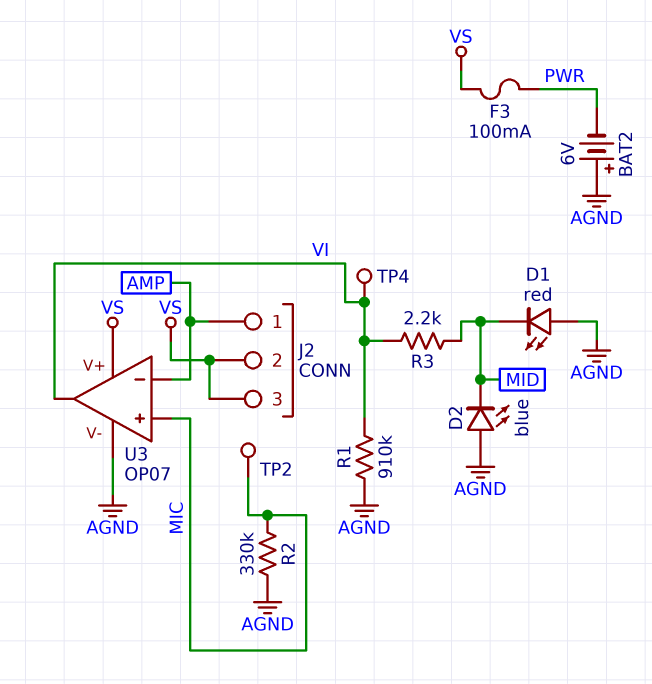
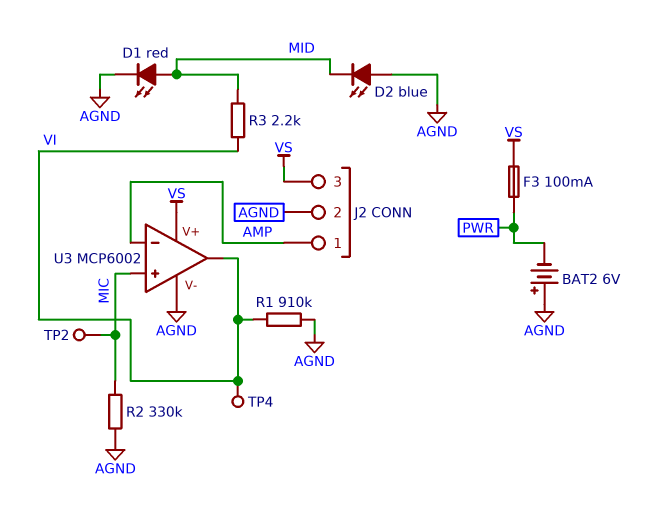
D1: LED red (A AGND, K MID) -> LED red (A MID, K AGND)
J2 pin 2: VS -> AGND
U3: OP07 -> MCP6002

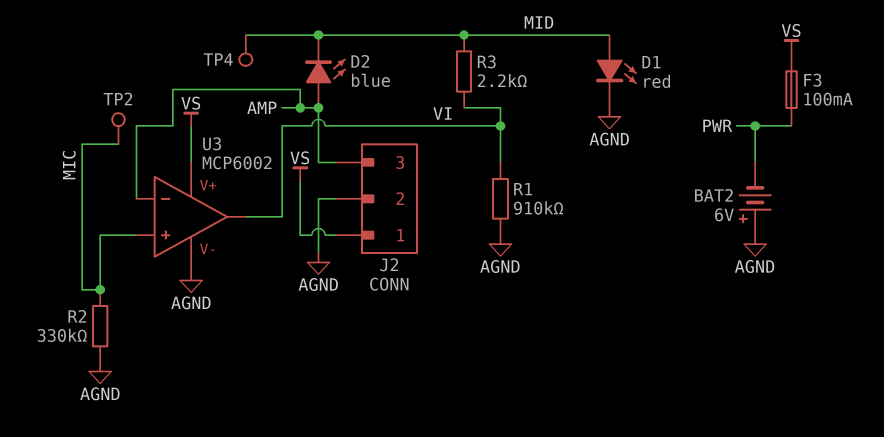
D2: LED blue (A AGND, K MID) -> LED blue (A AMP, K MID)
J2 pin 1: AMP -> VS
J2 pin 3: VS -> AMP
TP4: test point (VI) -> test point (MID)

